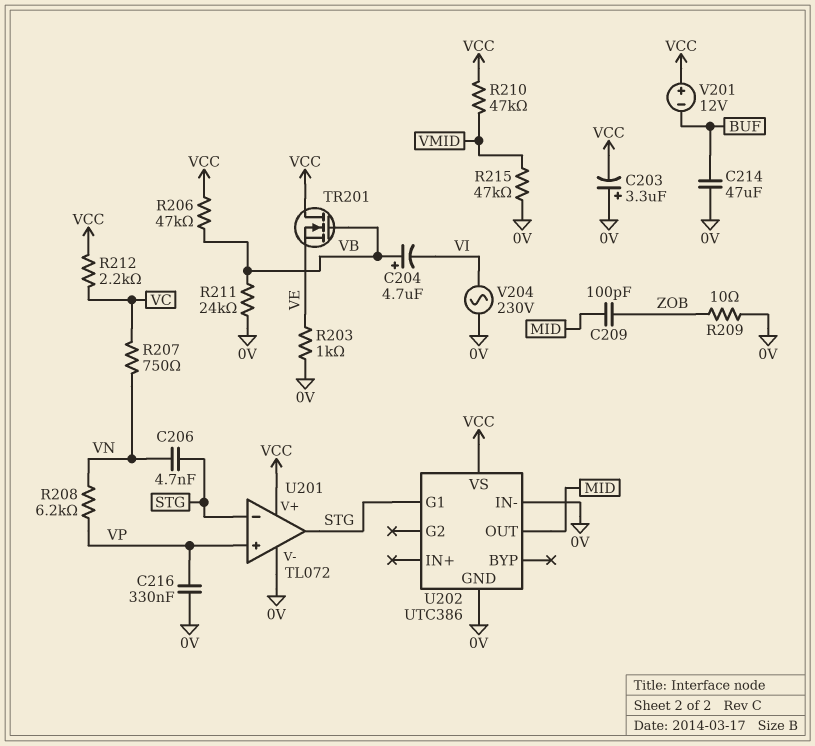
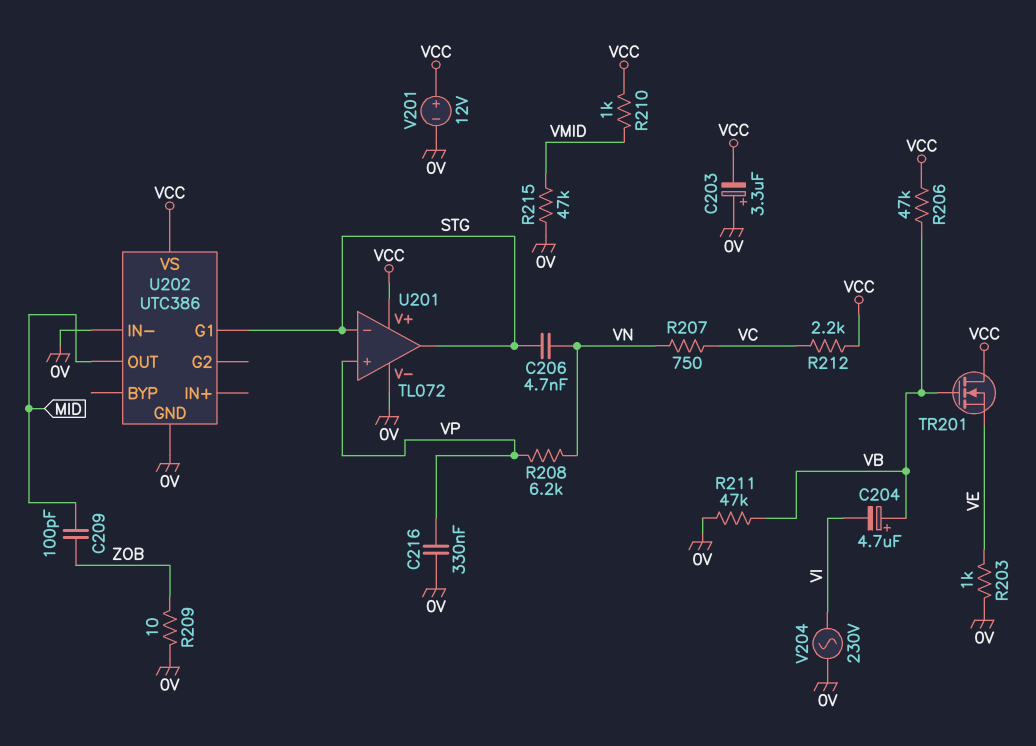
C214: 47uF (0V, BUF) -> none
R210: 47k (VCC, VMID) -> 1k (VCC, VMID)
R211: 24k (0V, VB) -> 47k (0V, VB)
V201: 12V (plus VCC, minus BUF) -> 12V (plus VCC, minus 0V)

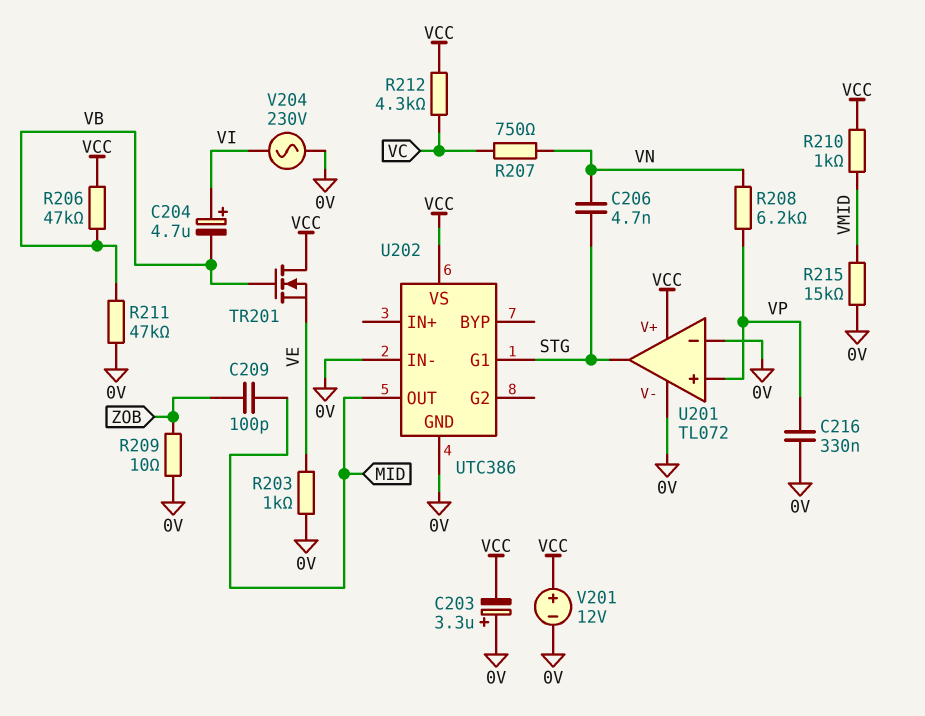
C204: 4.7uF (plus VB, minus VI) -> 4.7uF (plus VI, minus VB)
R212: 2.2k (VC, VCC) -> 4.3k (VC, VCC)
R215: 47k (0V, VMID) -> 15k (0V, VMID)
U201 pin in-: STG -> 0V

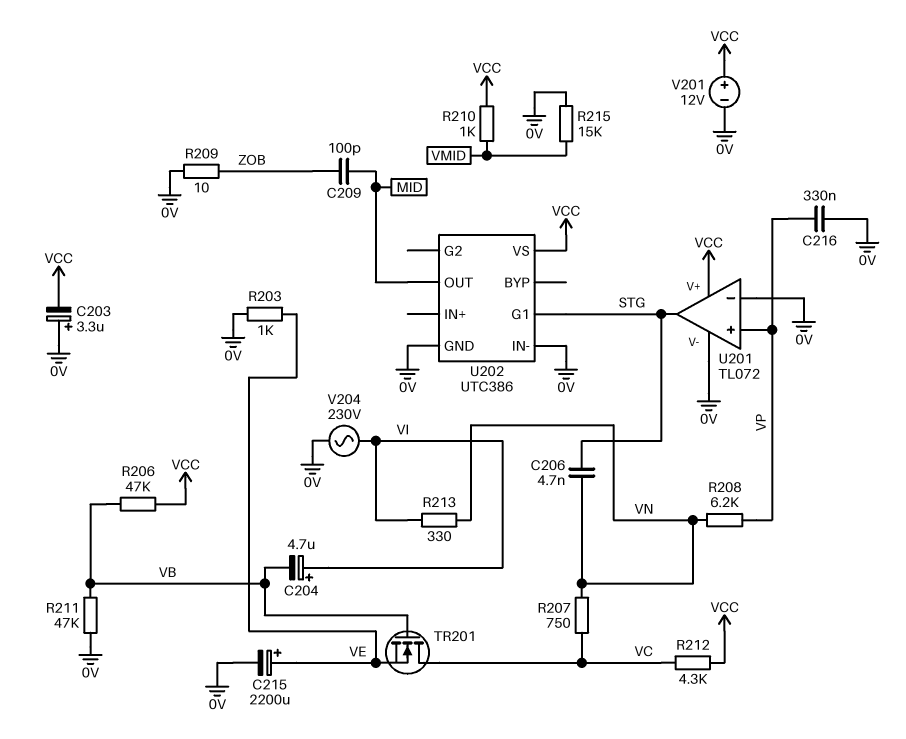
C215: none -> 2200uF (plus VE, minus 0V)
R213: none -> 330 (VI, VN)
TR201: NMOS (G VB, D VCC, S VE) -> NMOS (G VB, D VC, S VE)

